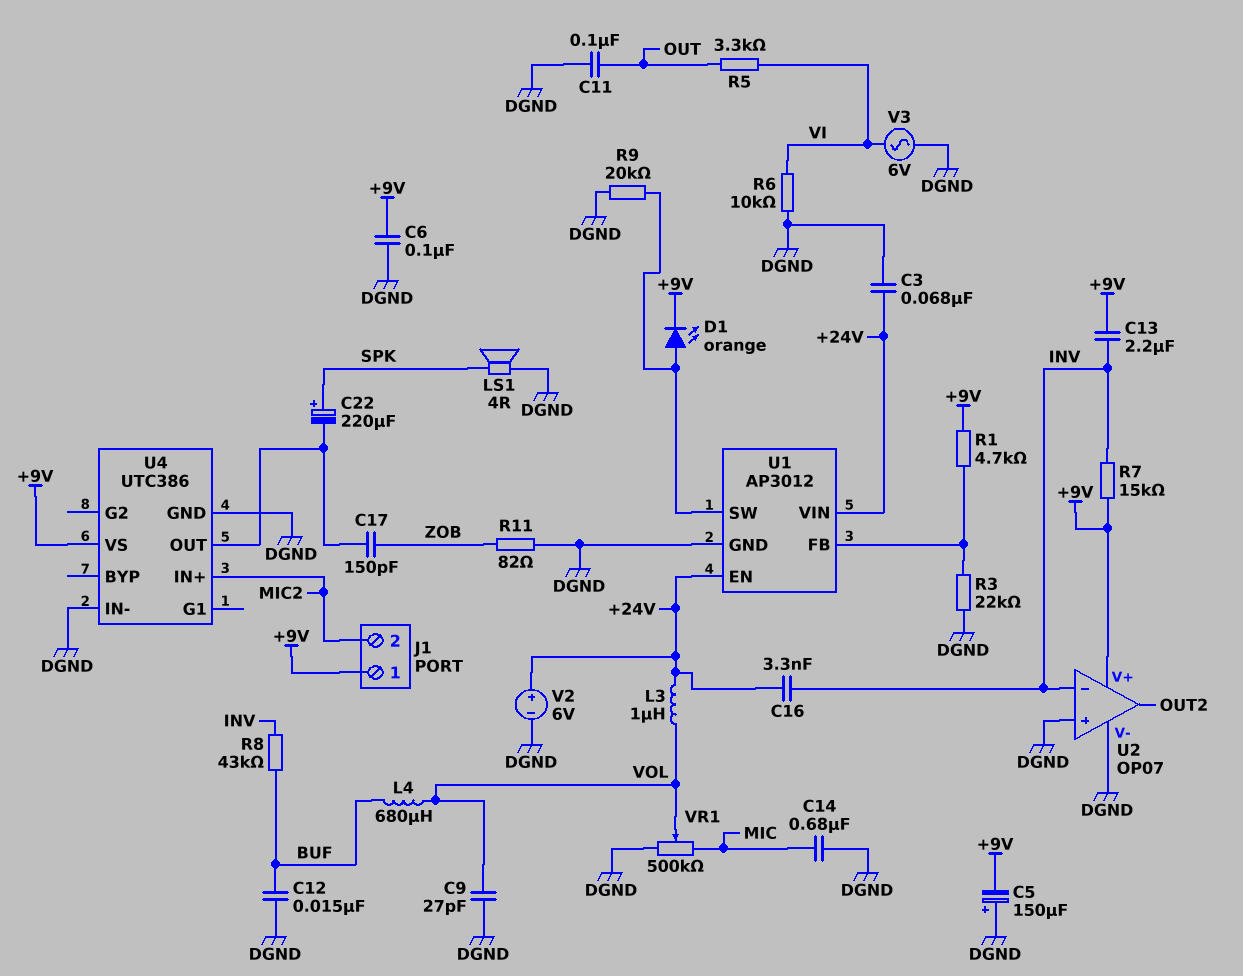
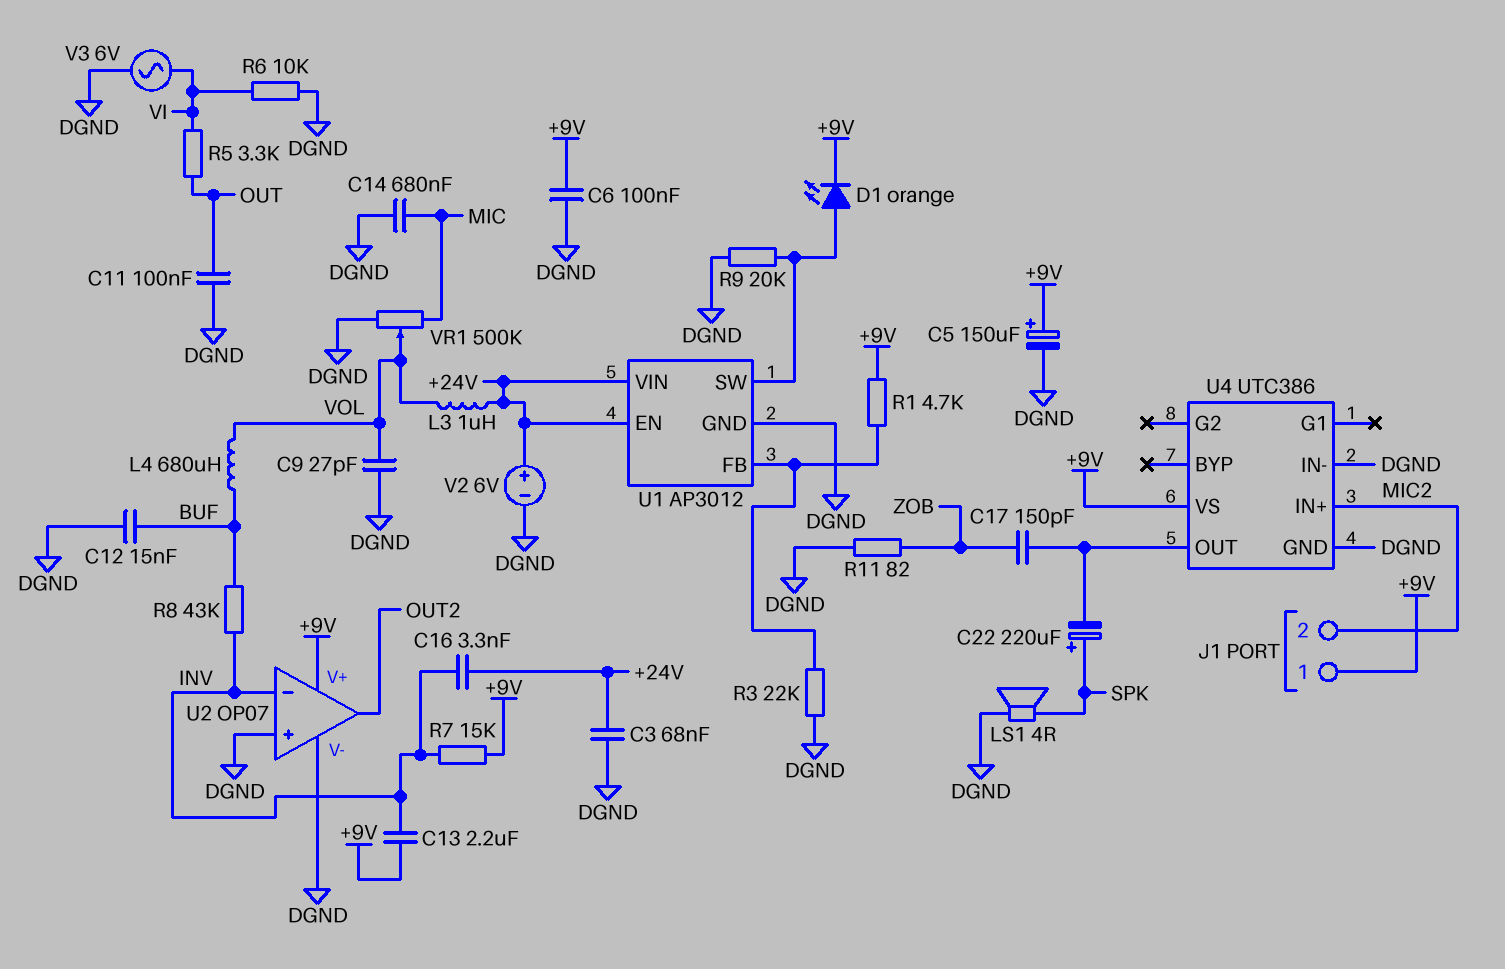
C5: 150uF (plus DGND, minus +9V) -> 150uF (plus +9V, minus DGND)

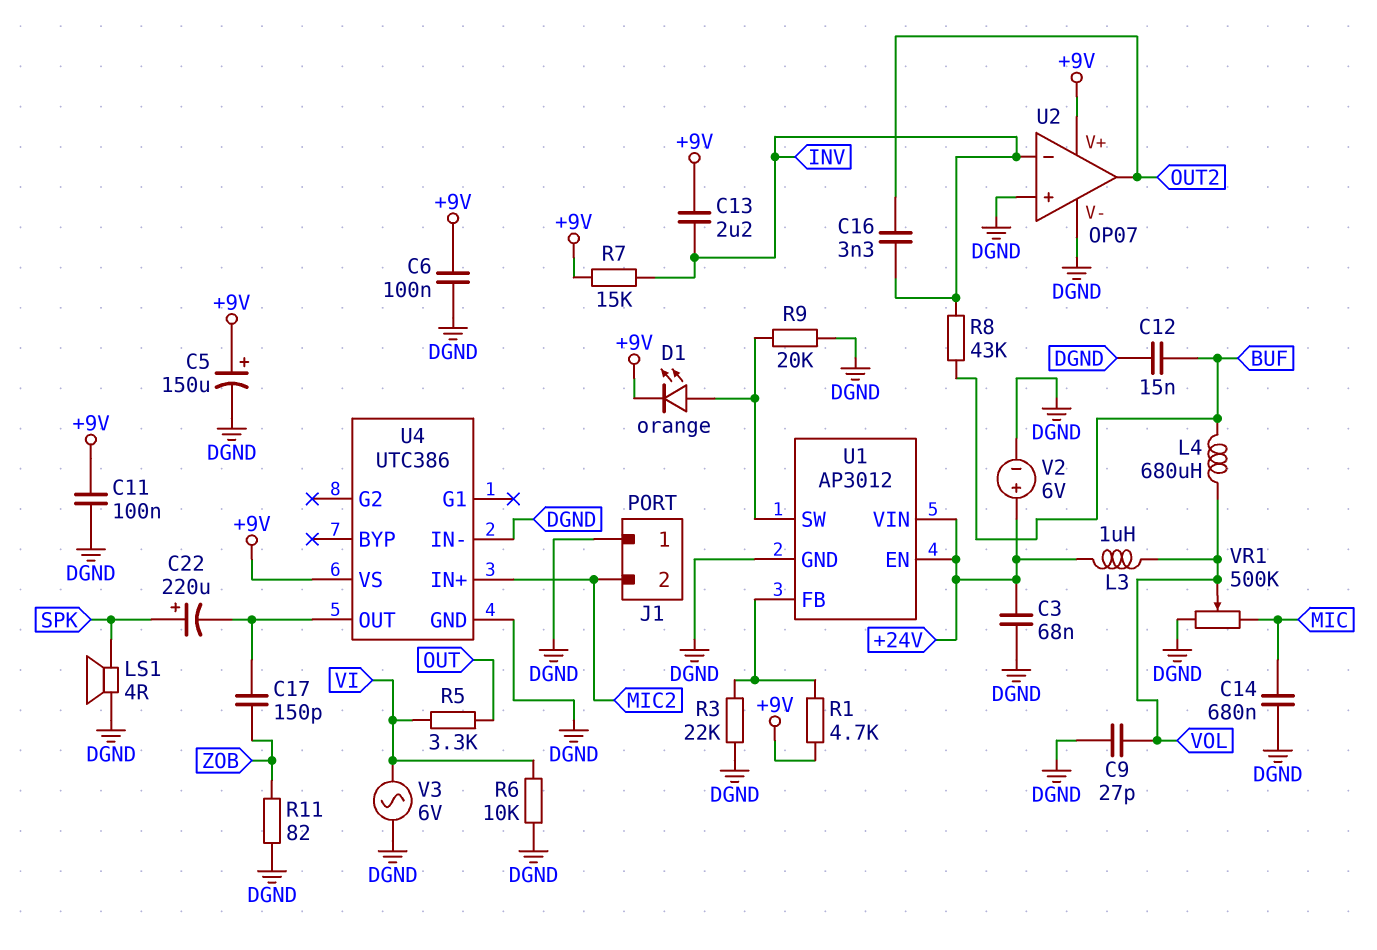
C11: 100nF (DGND, OUT) -> 100nF (+9V, DGND)
C16: 3.3nF (+24V, INV) -> 3.3nF (INV, OUT2)
J1 pin 1: +9V -> DGND

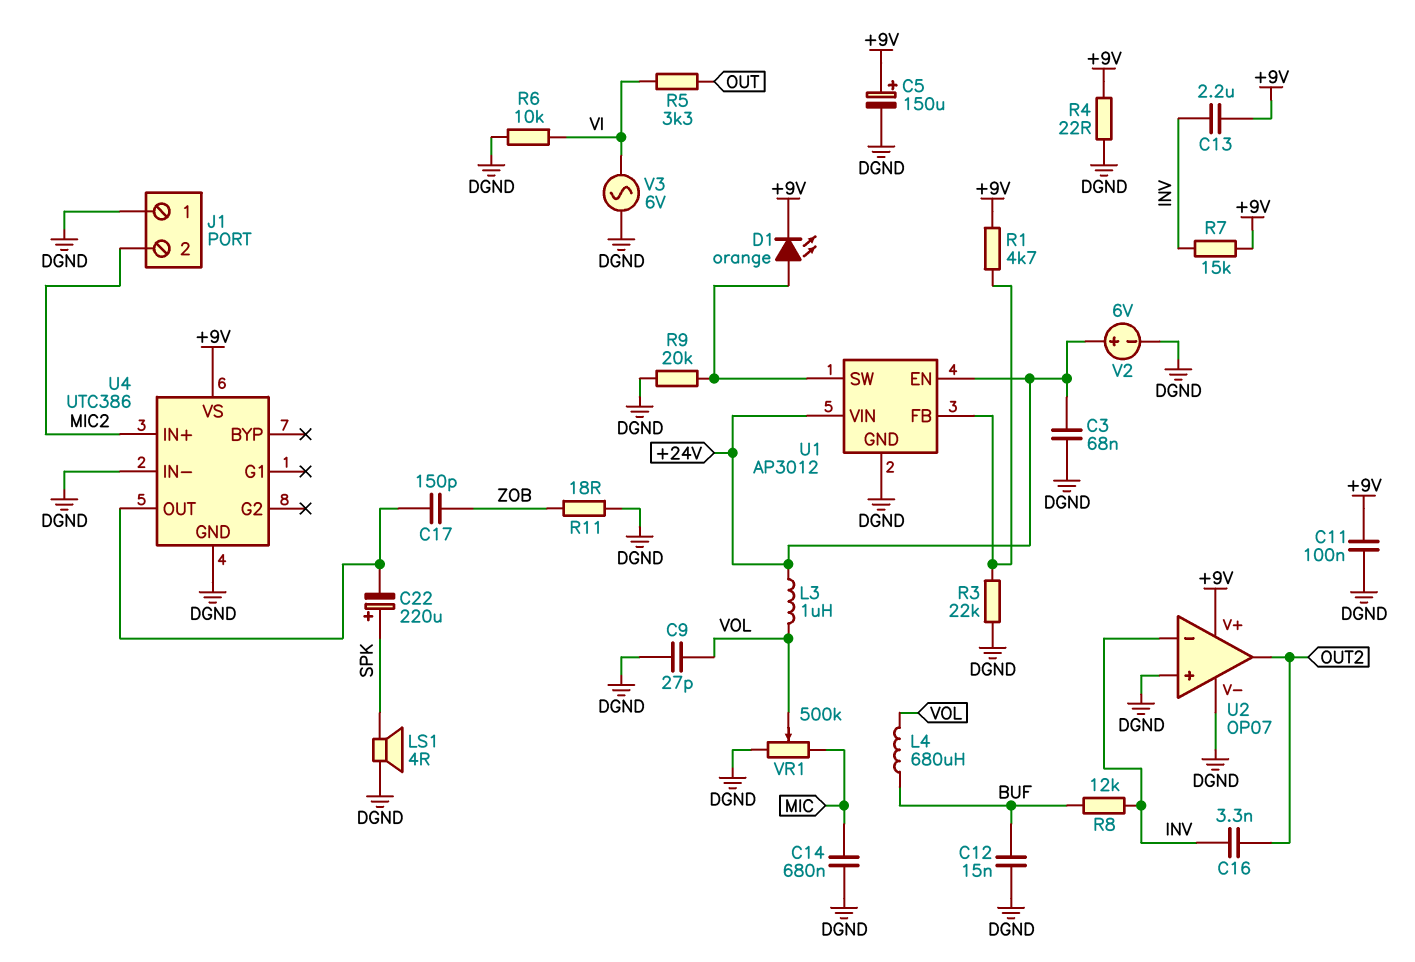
C6: 100nF (+9V, DGND) -> none
R4: none -> 22 (+9V, DGND)
R8: 43k (BUF, INV) -> 12k (BUF, INV)
R11: 82 (DGND, ZOB) -> 18 (DGND, ZOB)

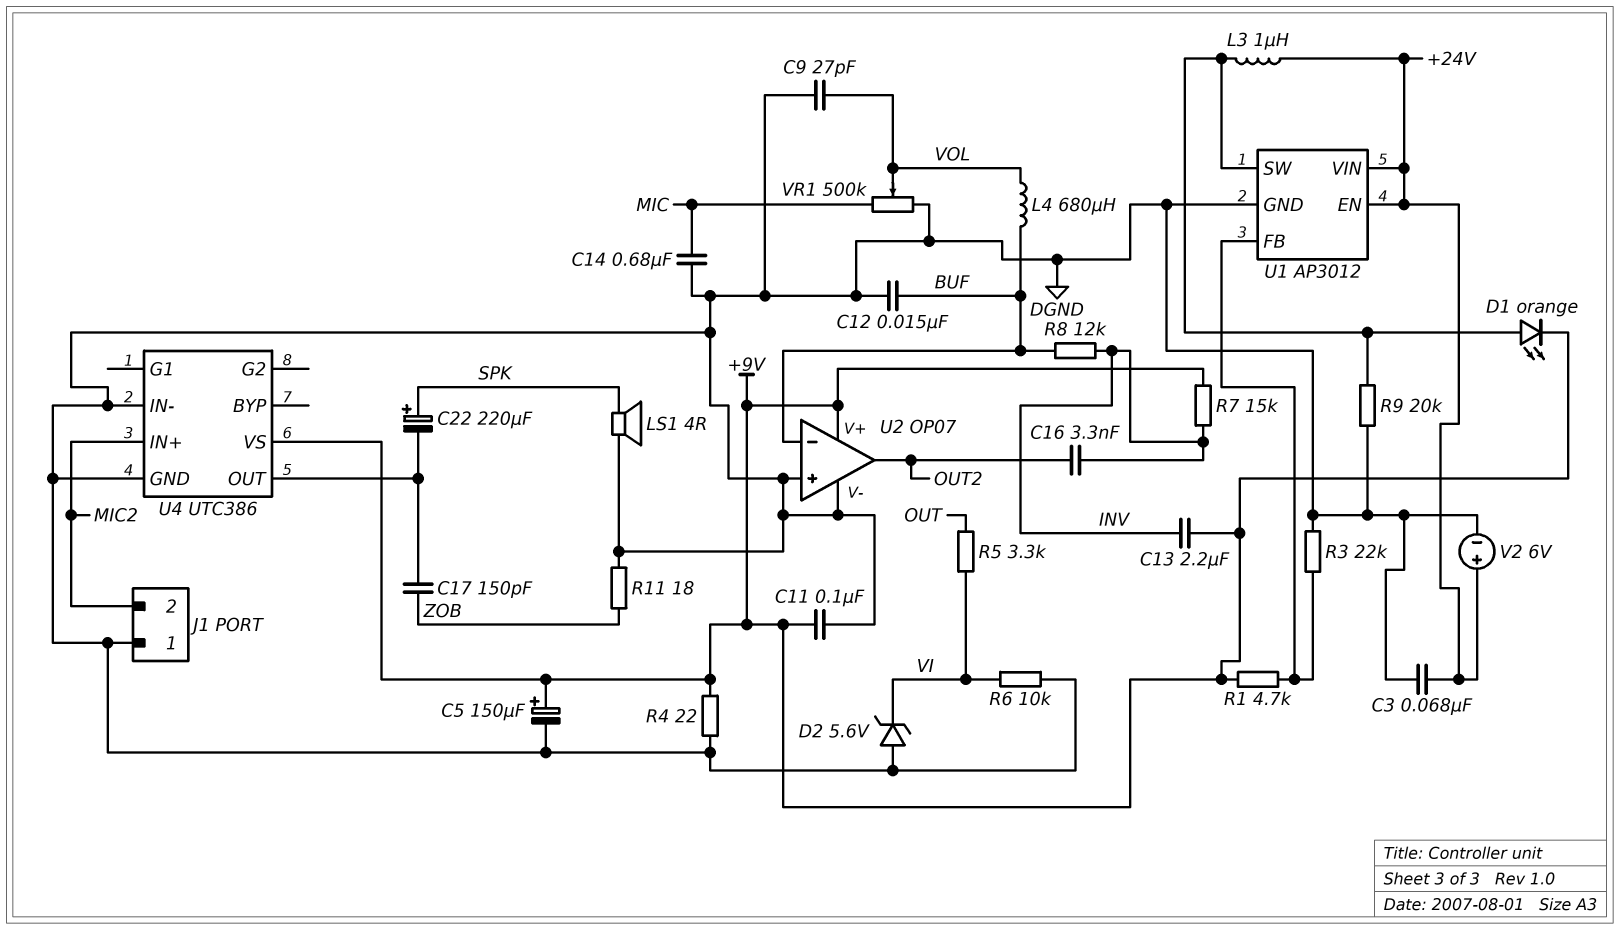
D2: none -> zener 5.6V (A DGND, K VI)
L3: 1uH (+24V, VOL) -> 1uH (+24V, U1/SW)
U2 pin in-: INV -> BUF
V3: AC 6V (DGND, VI) -> none

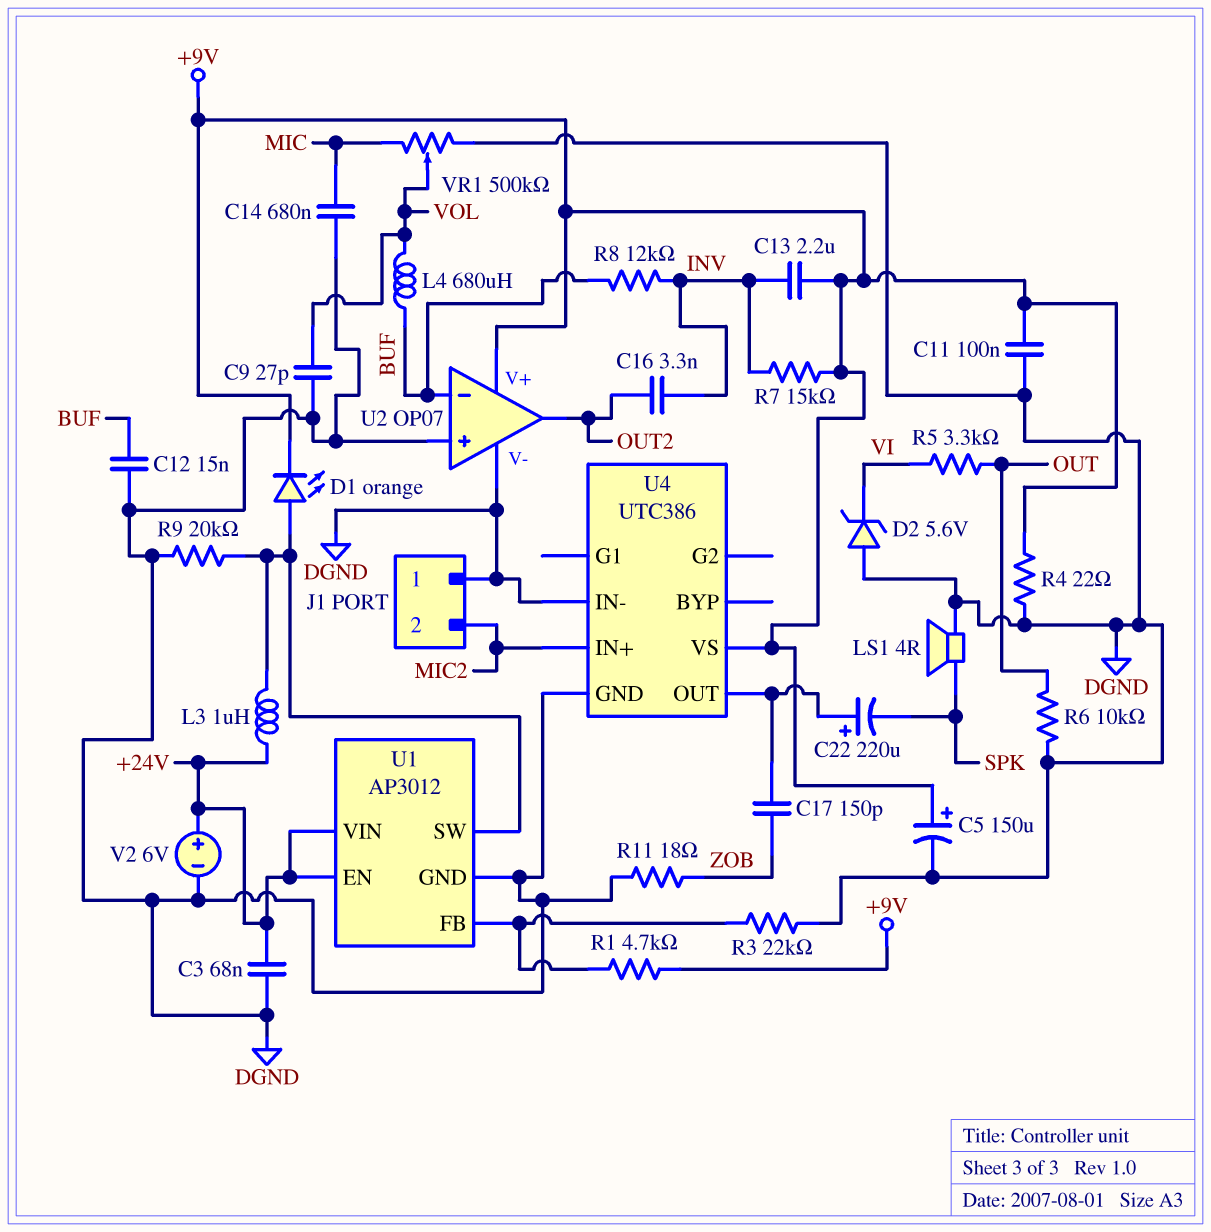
C22: 220uF (plus SPK, minus U4/OUT) -> 220uF (plus U4/OUT, minus SPK)
R6: 10k (DGND, VI) -> 10k (DGND, OUT)

